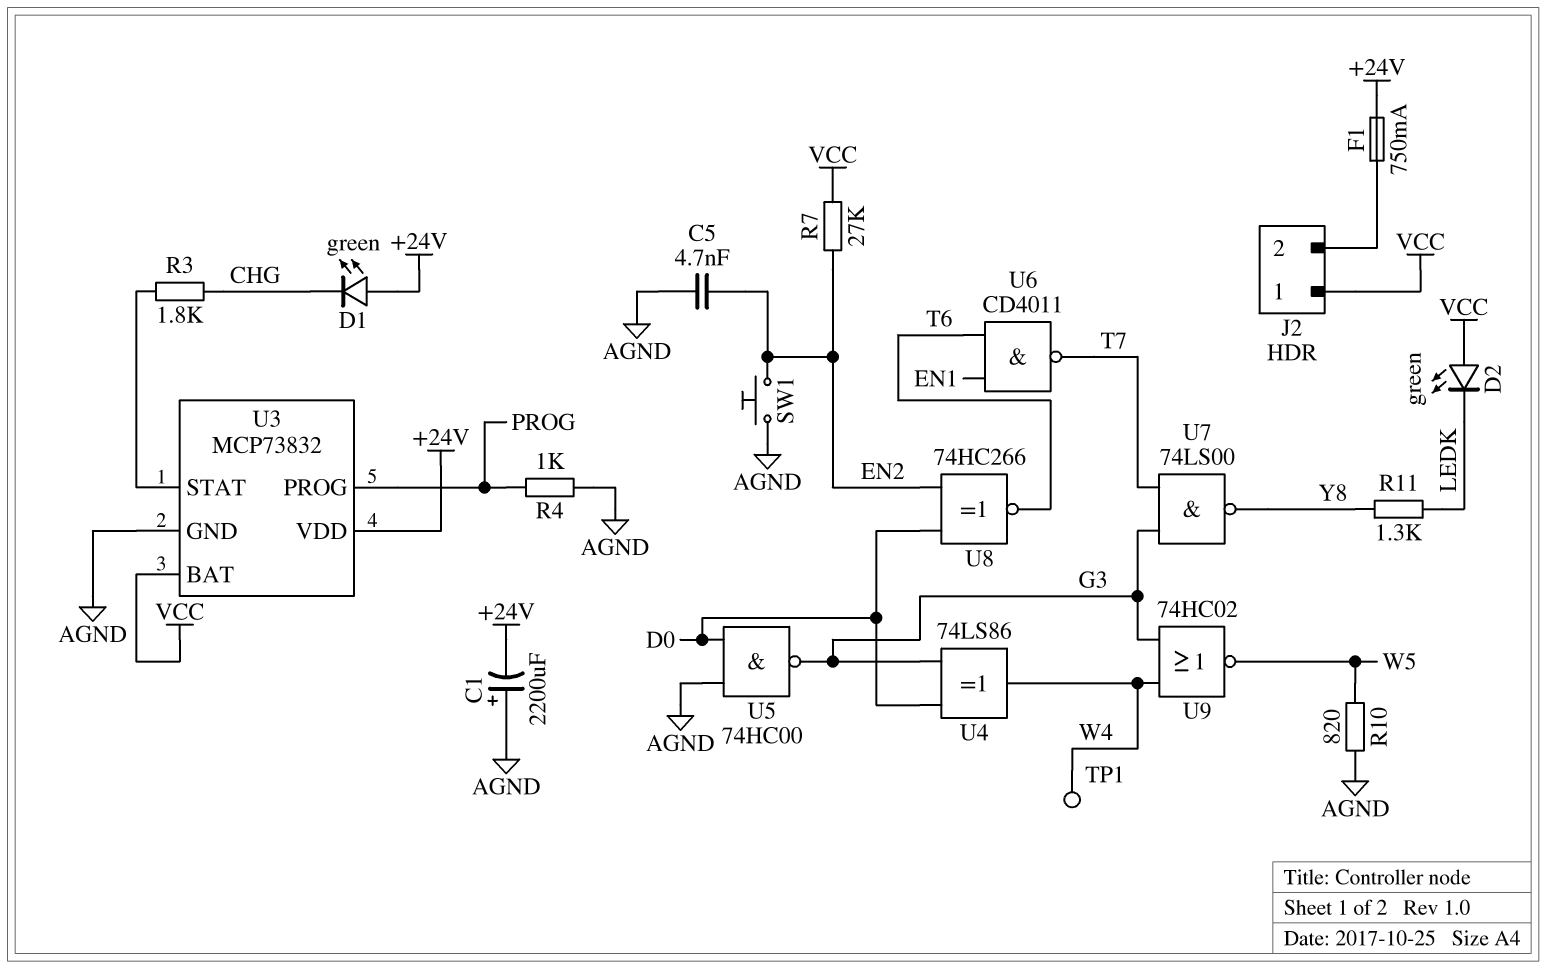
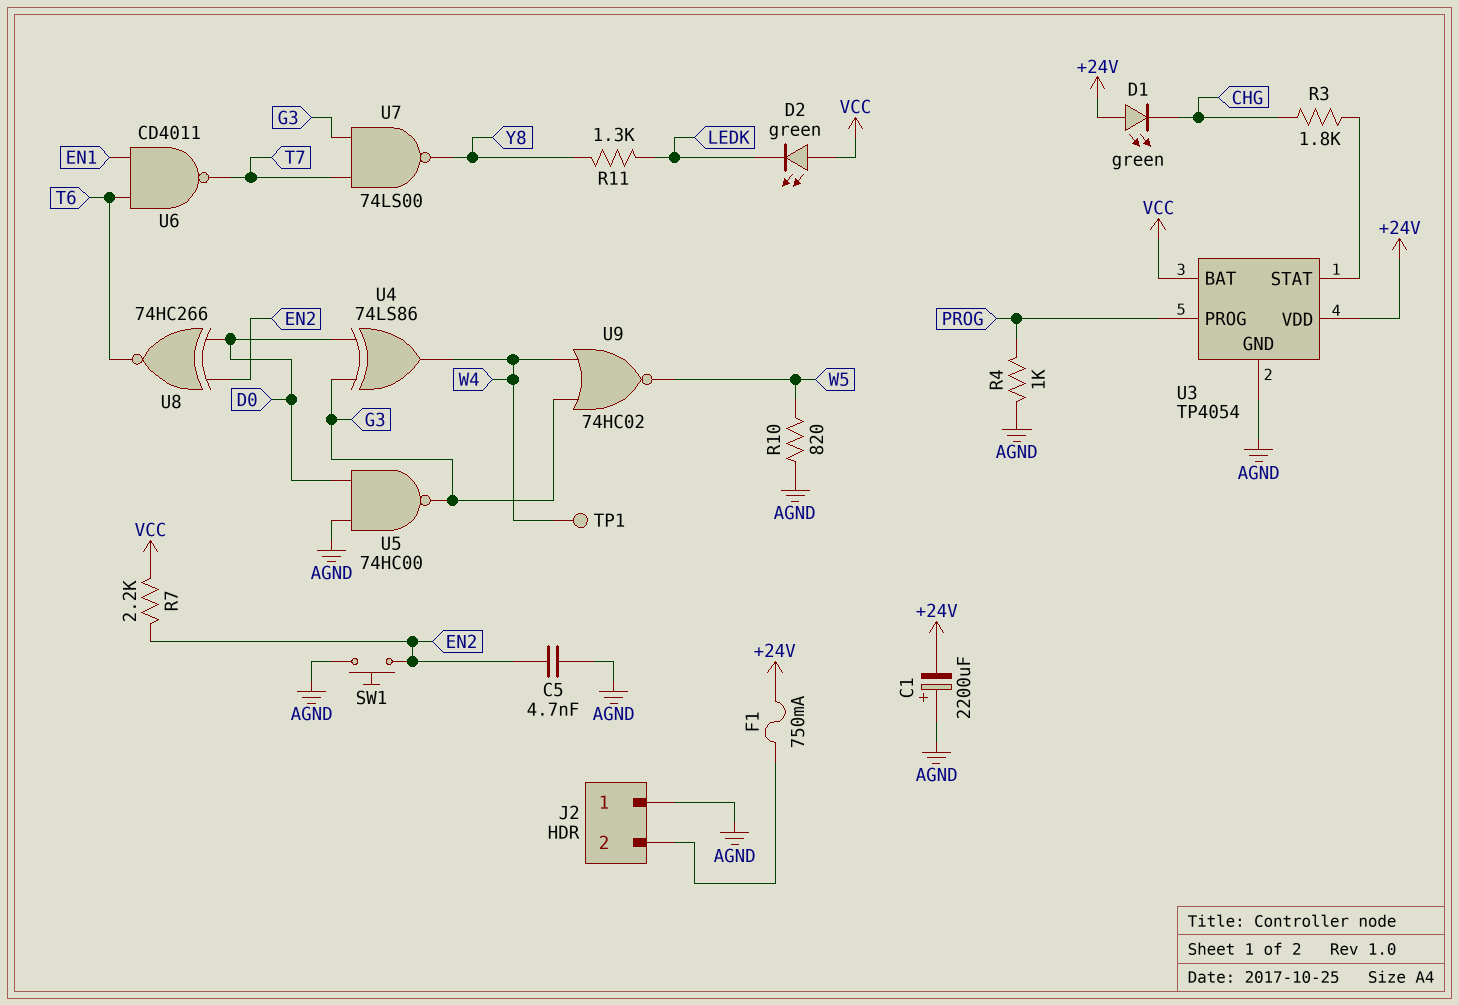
J2 pin 1: VCC -> AGND
R7: 27k (EN2, VCC) -> 2.2k (EN2, VCC)
U3: MCP73832 -> TP4054

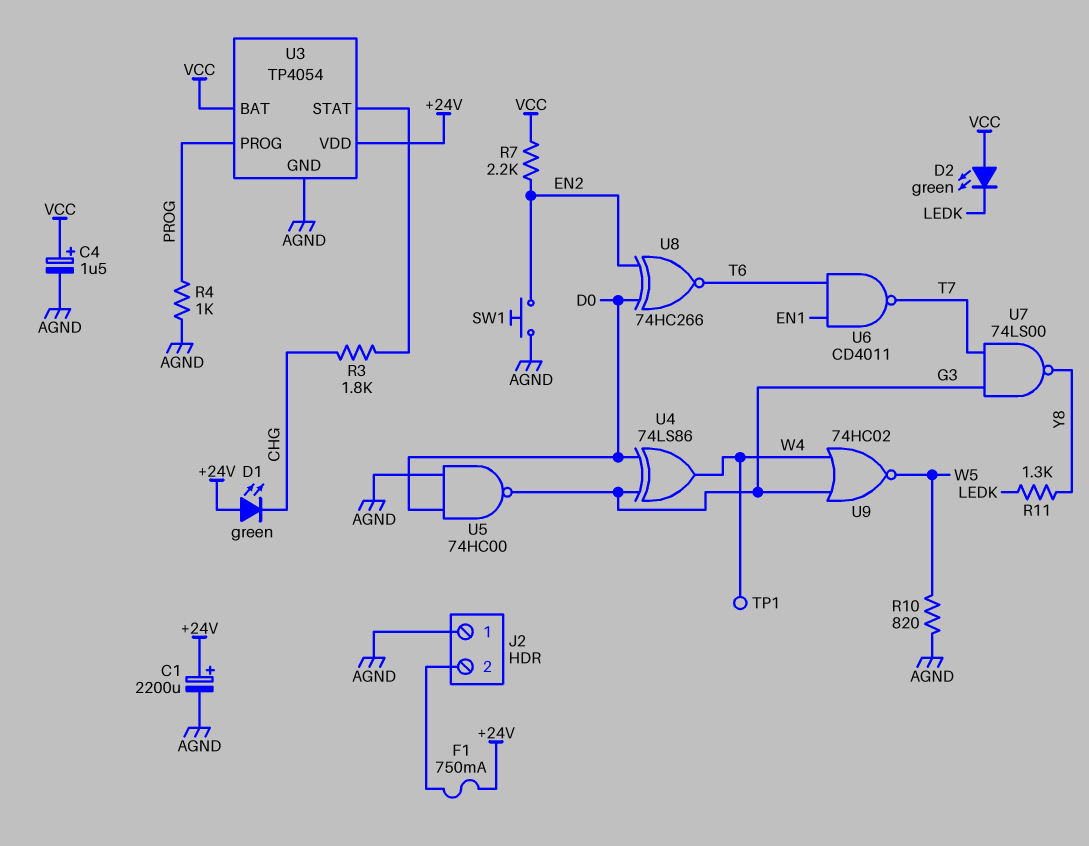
C1: 2200uF (plus AGND, minus +24V) -> 2200uF (plus +24V, minus AGND)
C4: none -> 1.5uF (plus VCC, minus AGND)
C5: 4.7nF (AGND, EN2) -> none

